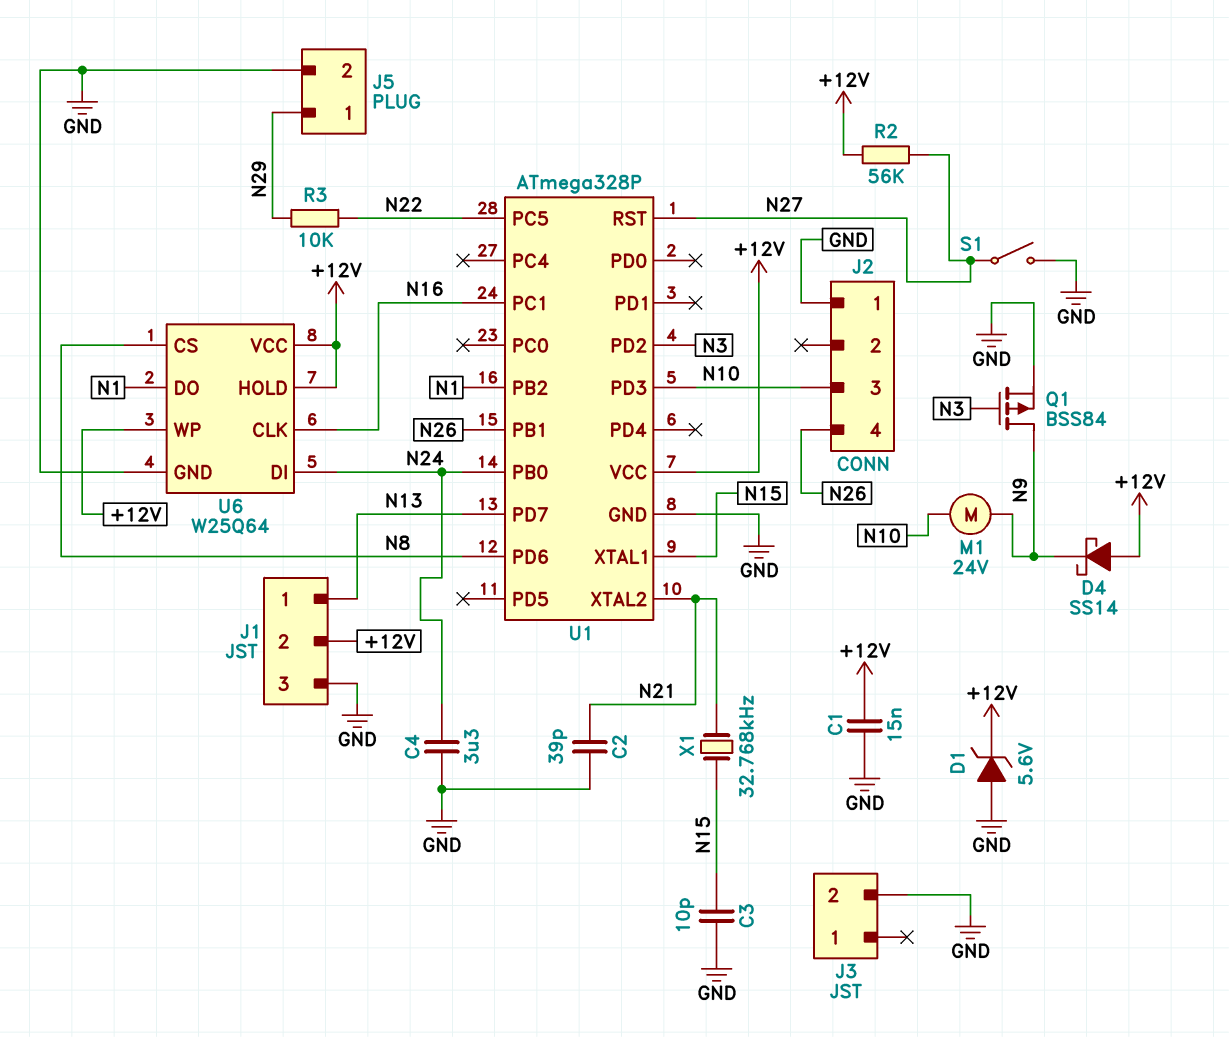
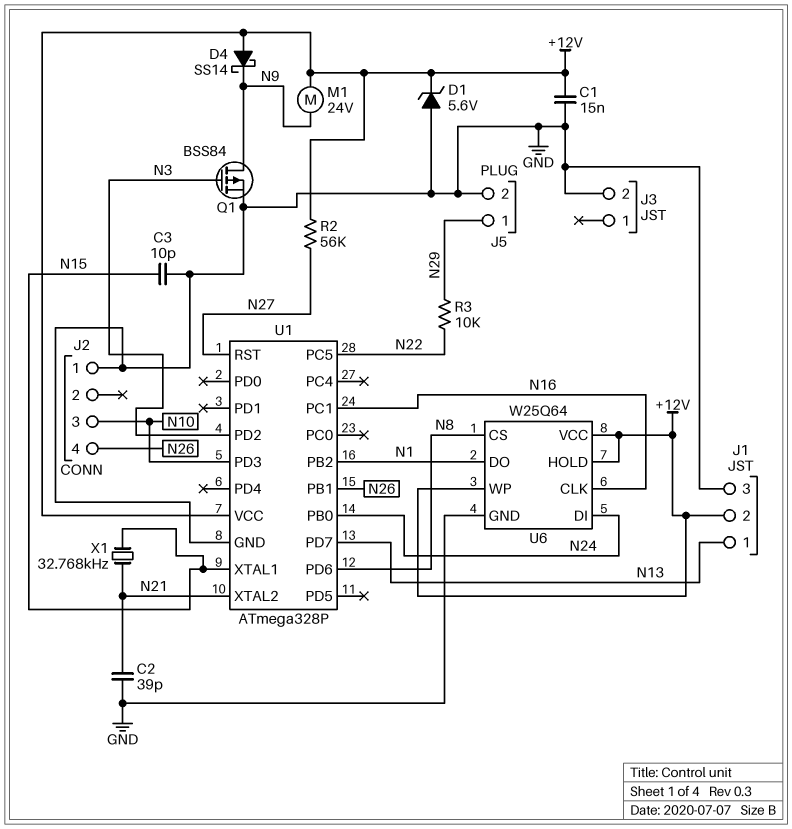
C4: 3.3uF (GND, N24) -> none
M1: motor 24V (N9, N10) -> motor 24V (+12V, N9)
S1: switch (GND, N27) -> none

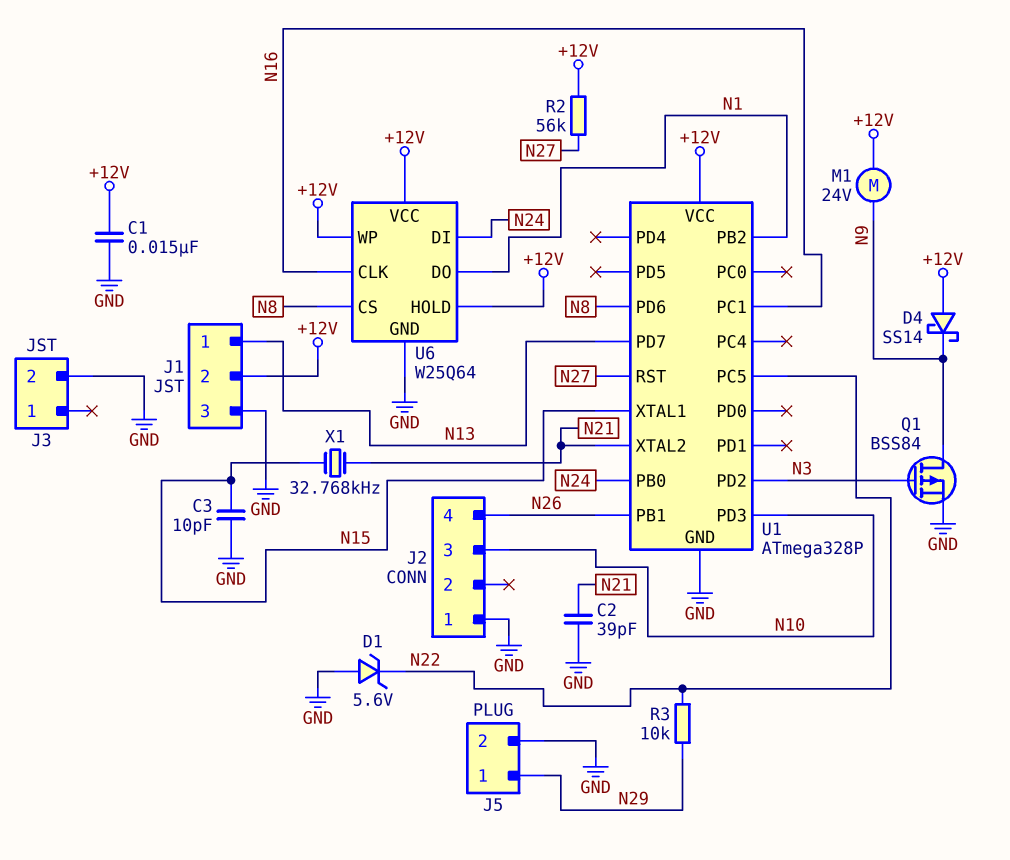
D1: zener 5.6V (A GND, K +12V) -> zener 5.6V (A GND, K N22)

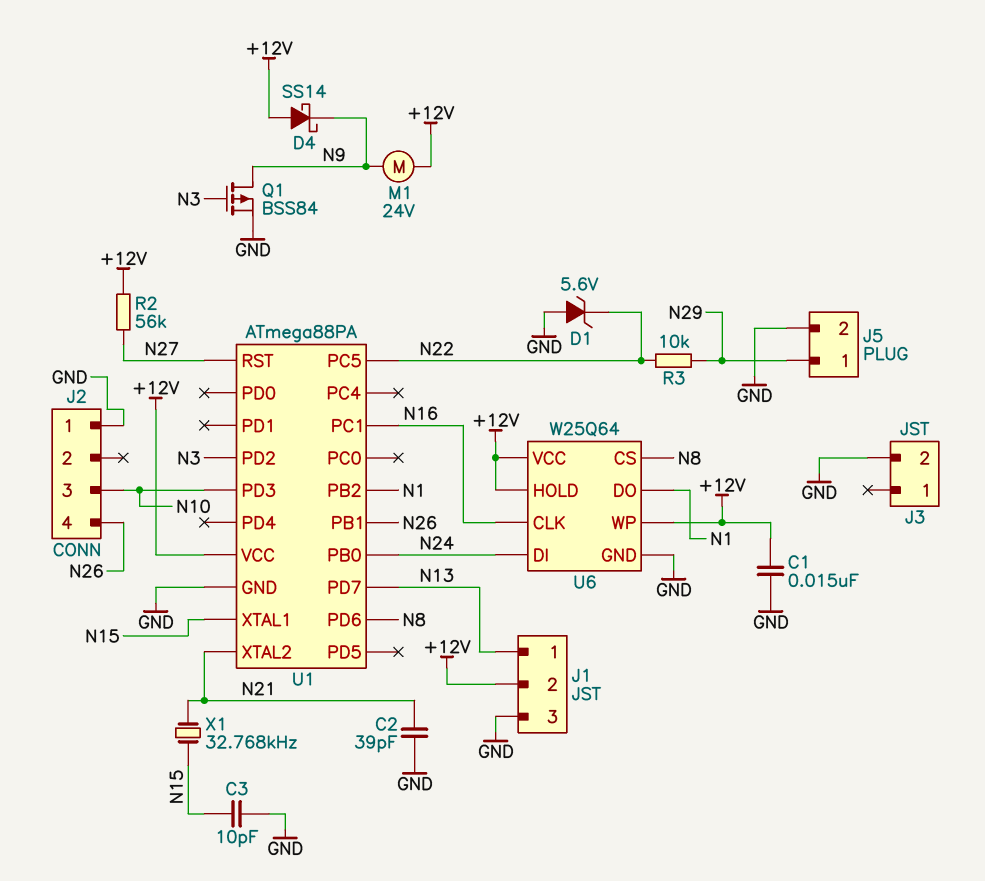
U1: ATmega328P -> ATmega88PA

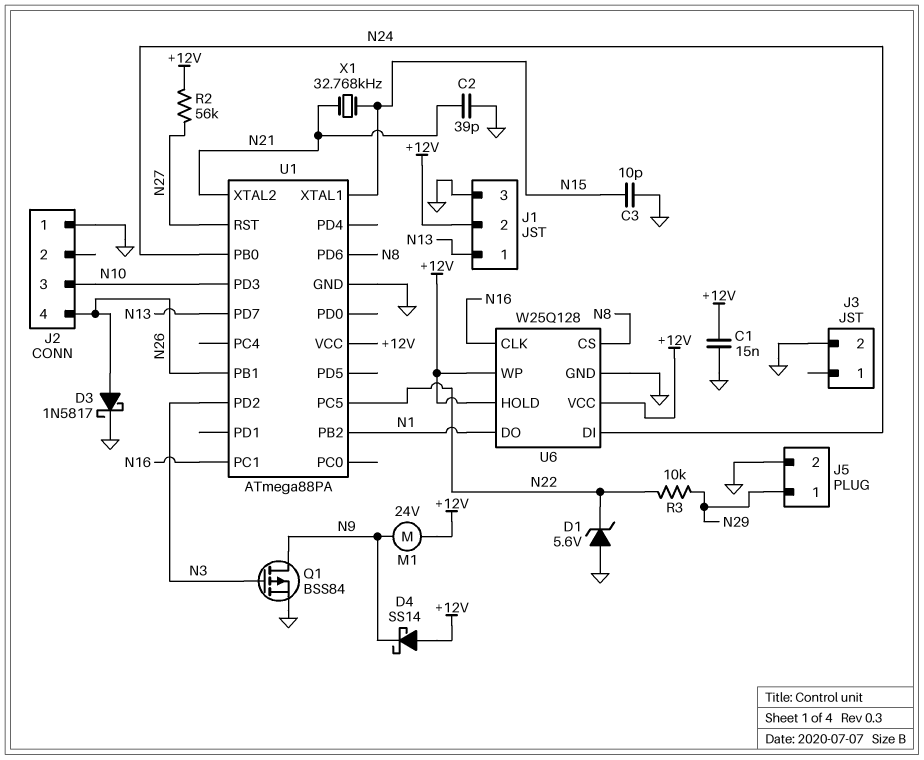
D3: none -> schottky 1N5817 (A N26, K GND)
U6: W25Q64 -> W25Q128

